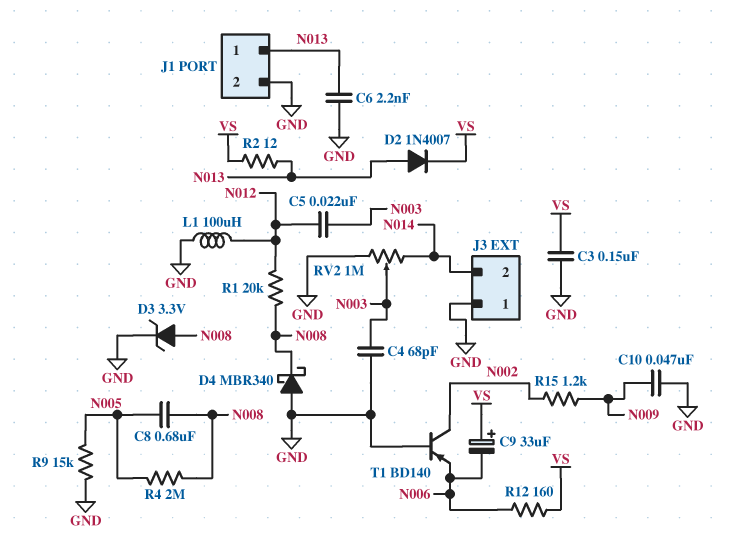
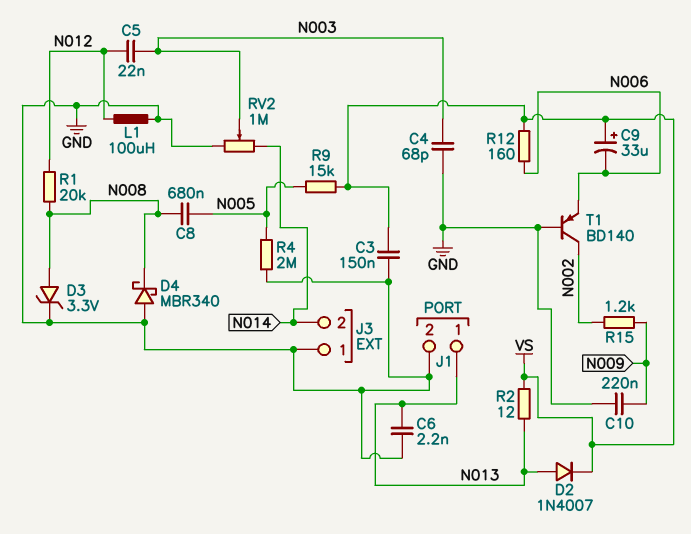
C10: 47nF (GND, N009) -> 220nF (GND, N009)
R4: 2M (N005, N008) -> 2M (GND, N005)
R9: 15k (GND, N005) -> 15k (N005, VS)

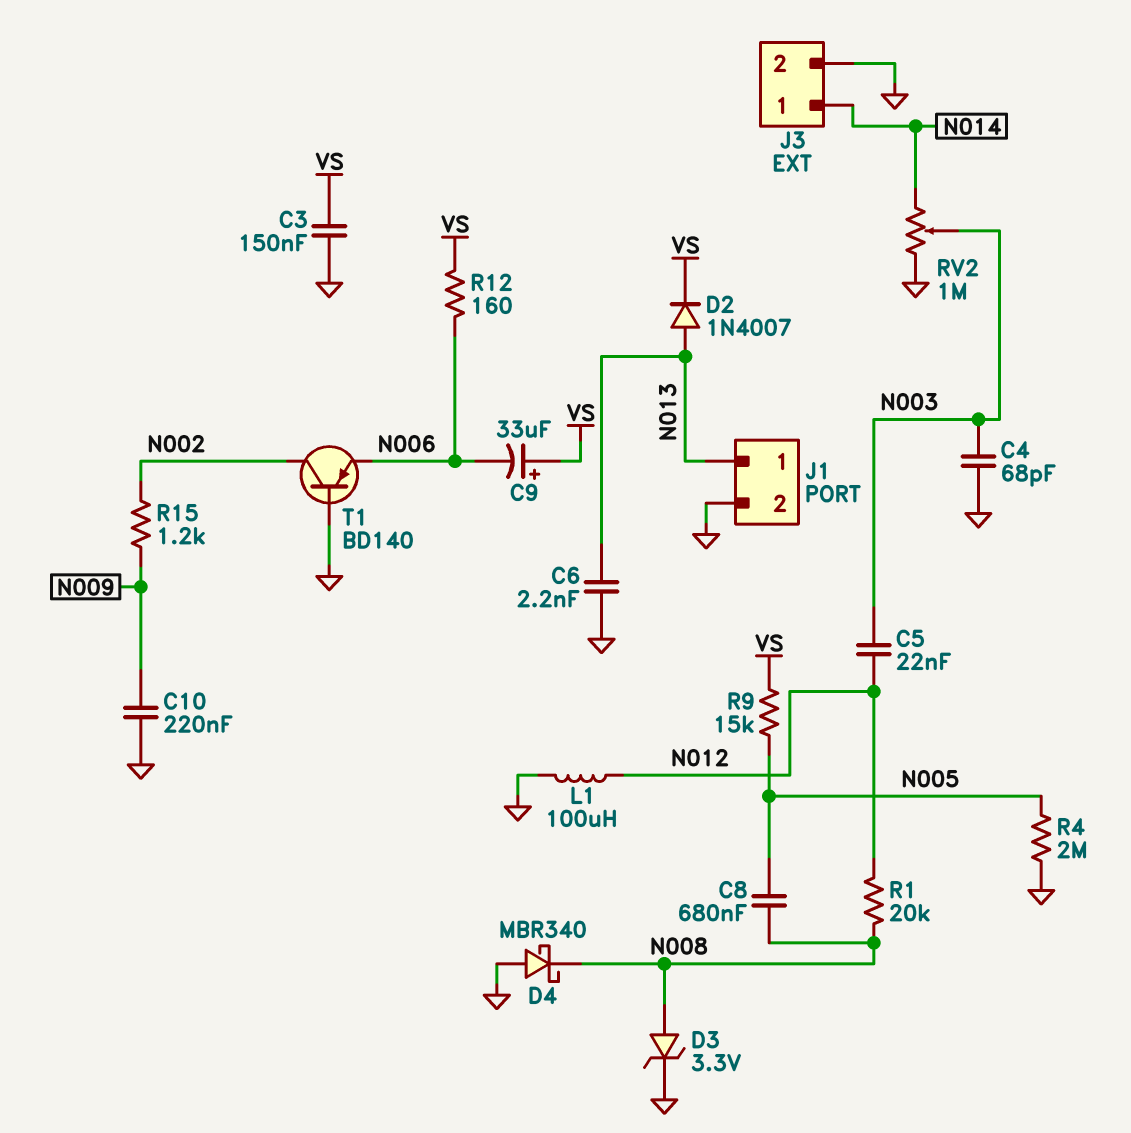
J3 pin 1: GND -> N014
J3 pin 2: N014 -> GND
R2: 12 (N013, VS) -> none

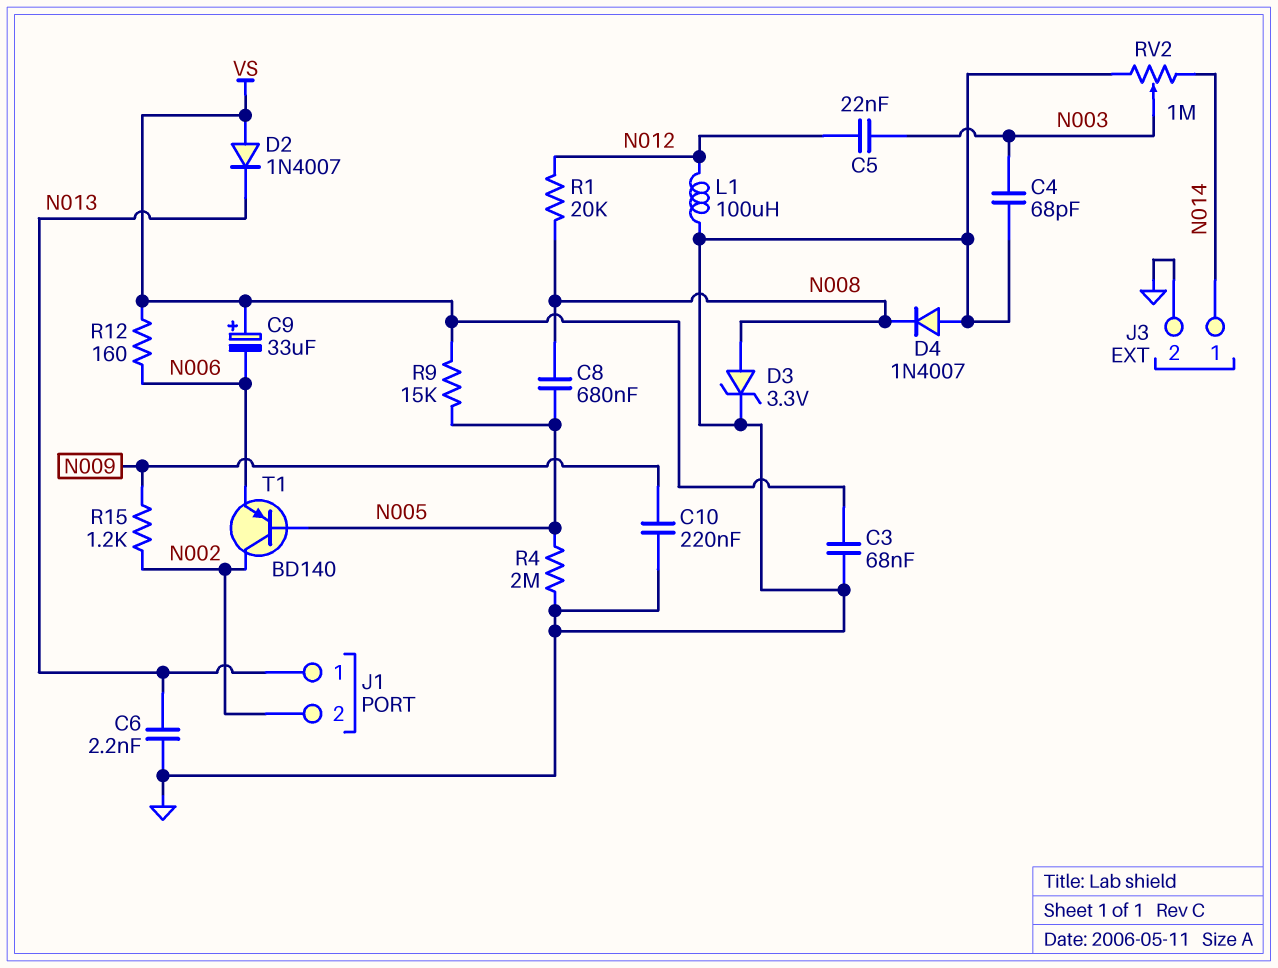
C3: 150nF (GND, VS) -> 68nF (GND, VS)
D2: diode 1N4007 (A N013, K VS) -> diode 1N4007 (A VS, K N013)
D4: schottky MBR340 (A GND, K N008) -> diode 1N4007 (A GND, K N008)
J1 pin 2: GND -> N002
T1: PNP BD140 (B GND, C N002, E N006) -> PNP BD140 (B N005, C N002, E N006)

